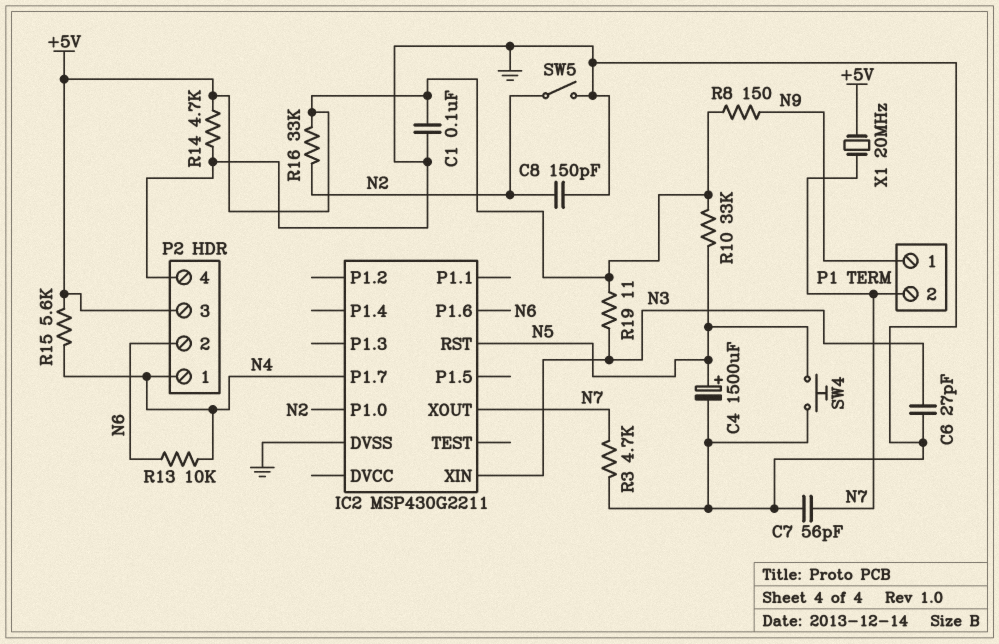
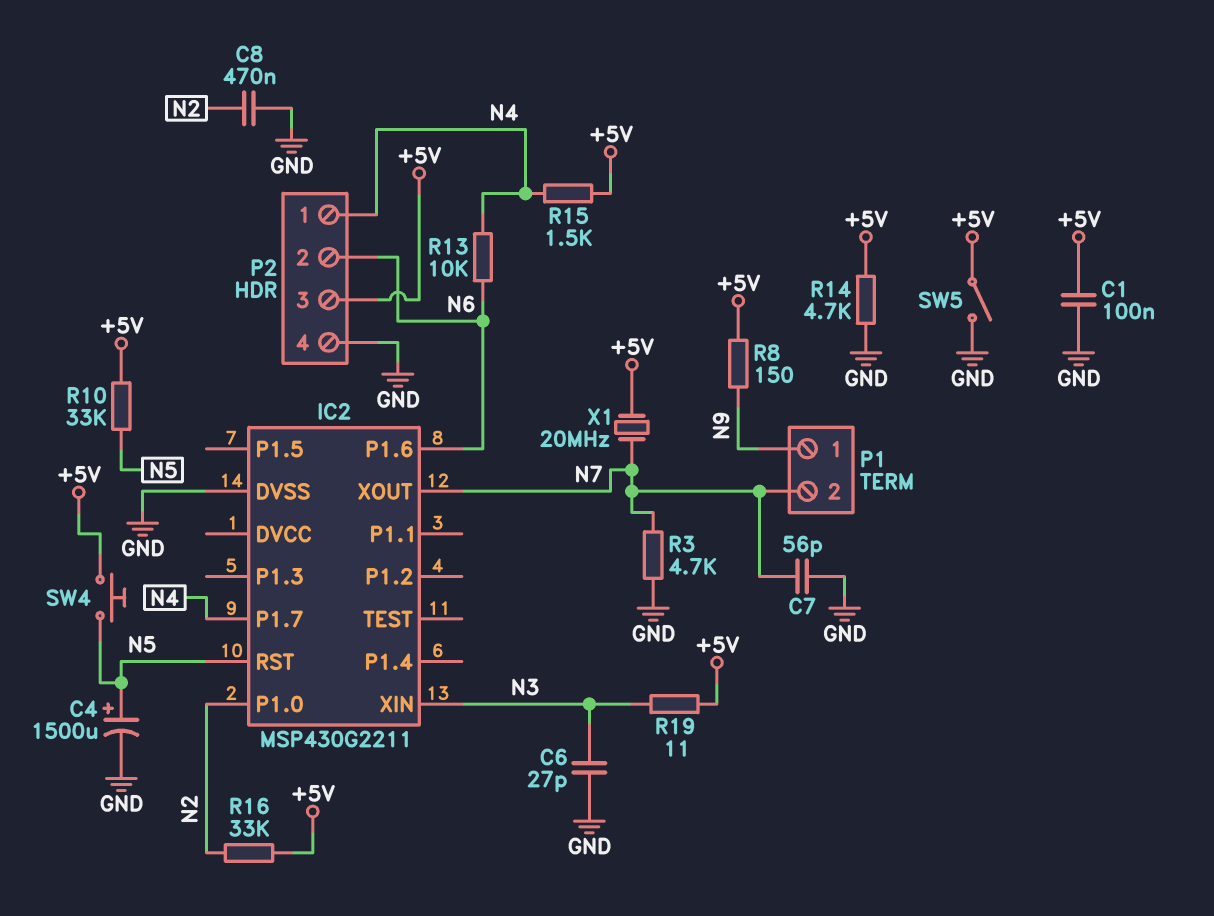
C8: 150pF (GND, N2) -> 470nF (GND, N2)
R15: 5.6k (+5V, N4) -> 1.5k (+5V, N4)
SW4: button (GND, N5) -> button (+5V, N5)
SW5: switch (GND, N2) -> switch (+5V, GND)

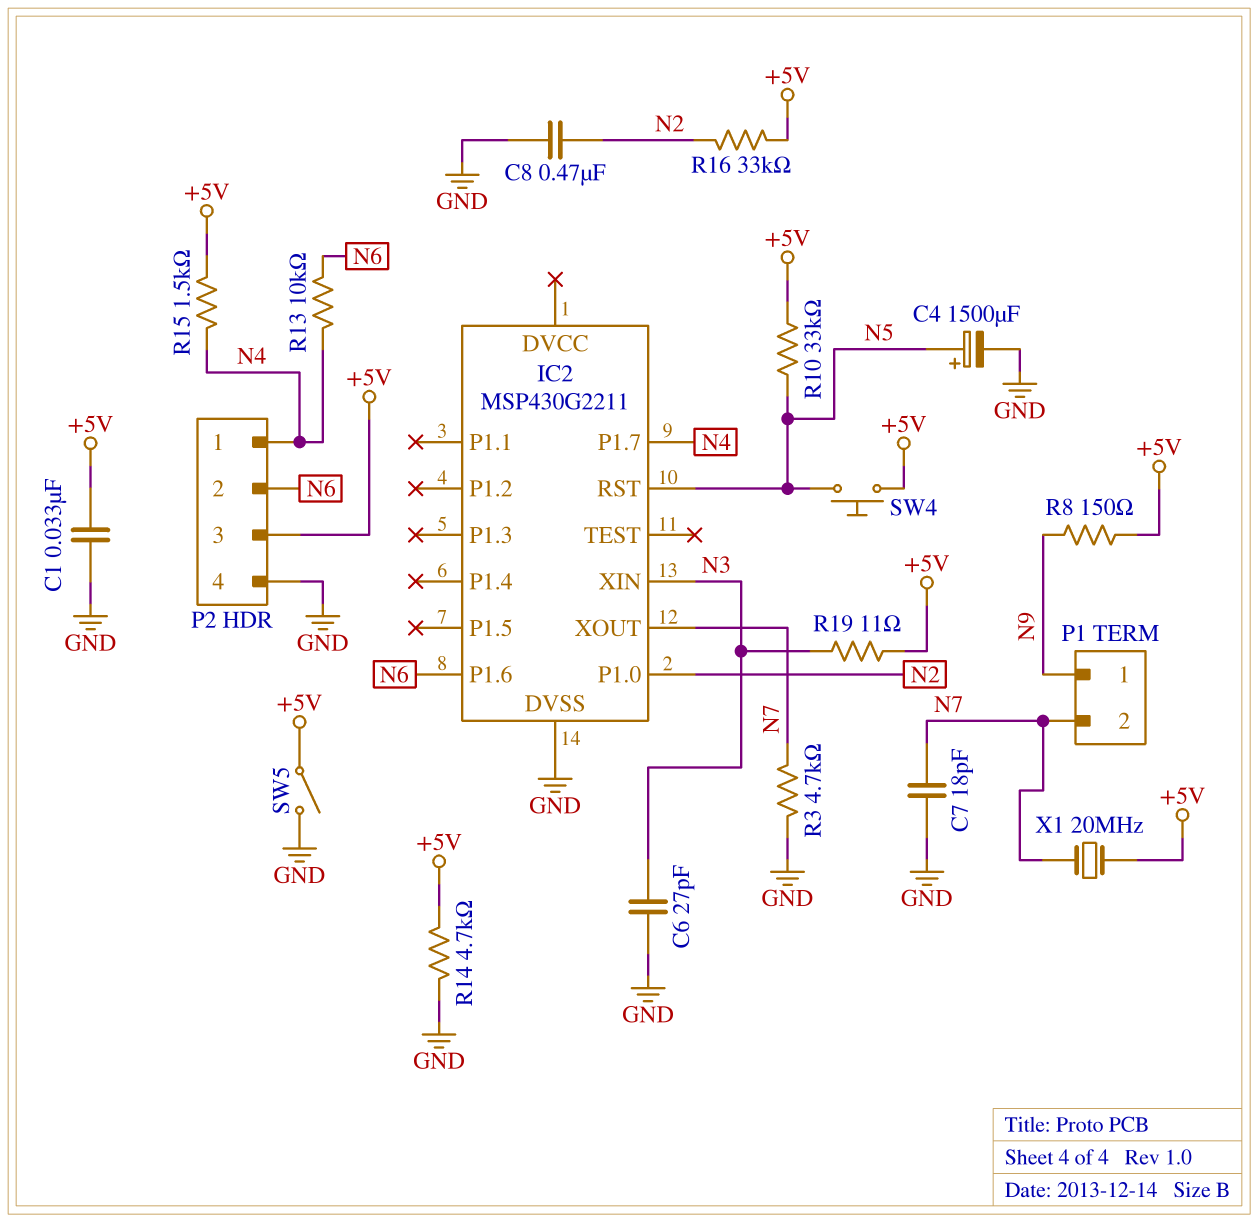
C1: 100nF (+5V, GND) -> 33nF (+5V, GND)
C7: 56pF (GND, N7) -> 18pF (GND, N7)

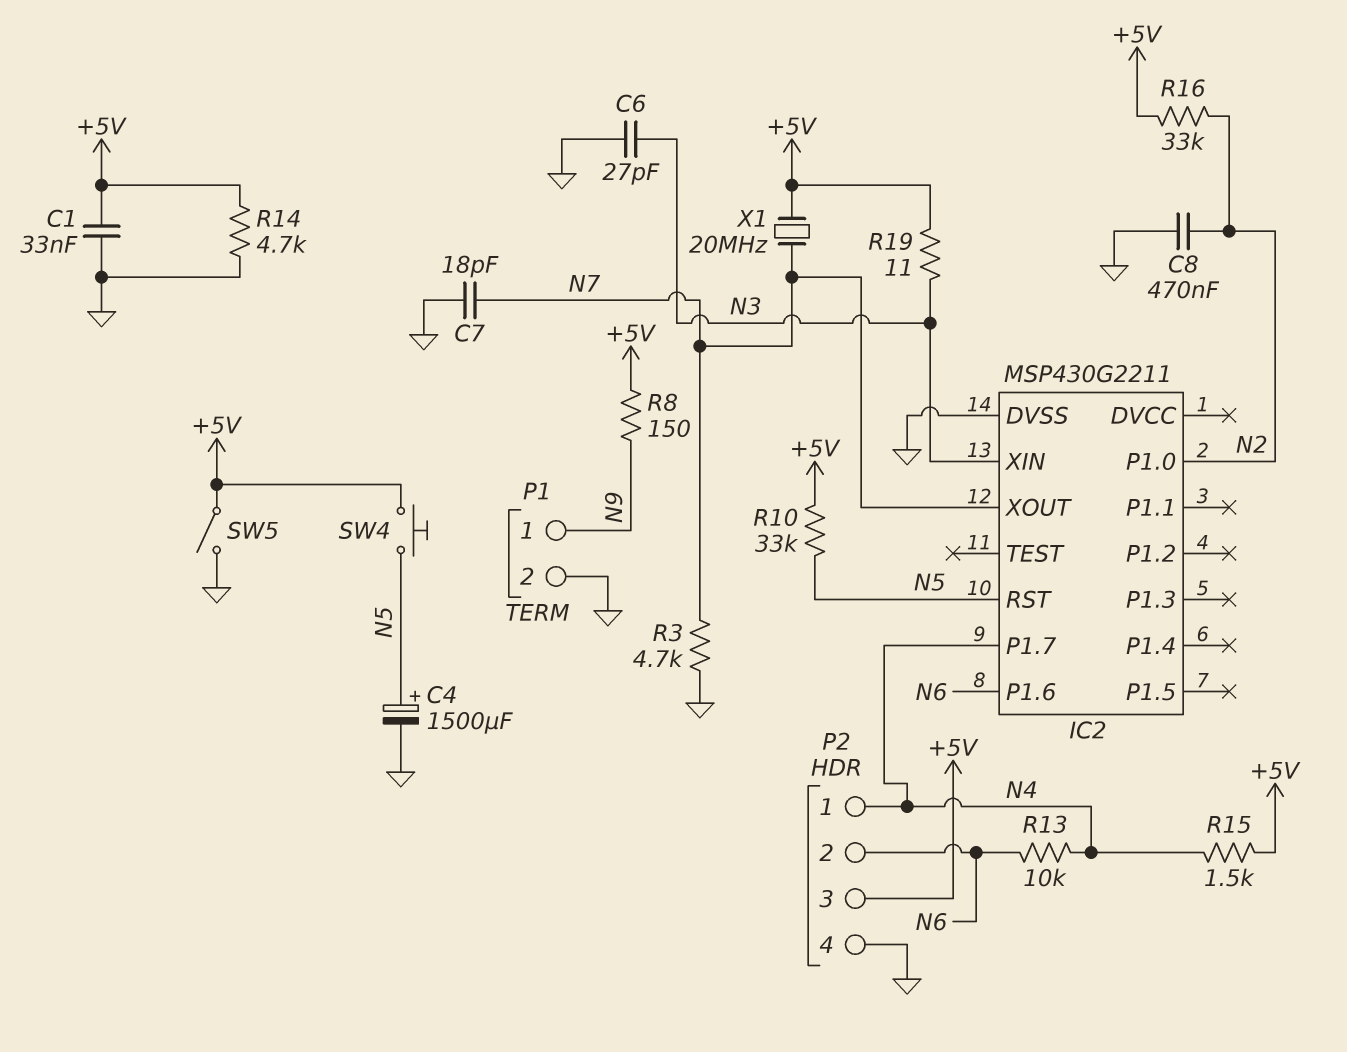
P1 pin 2: N7 -> GND

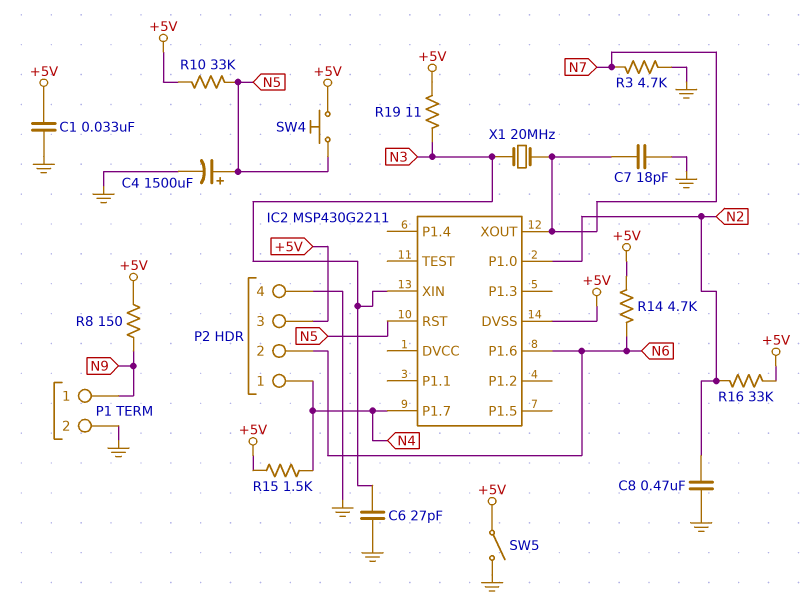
IC2 pin DVSS: GND -> +5V
R13: 10k (N4, N6) -> none
R14: 4.7k (+5V, GND) -> 4.7k (+5V, N6)
X1: 20MHz (+5V, N7) -> 20MHz (N3, N7)

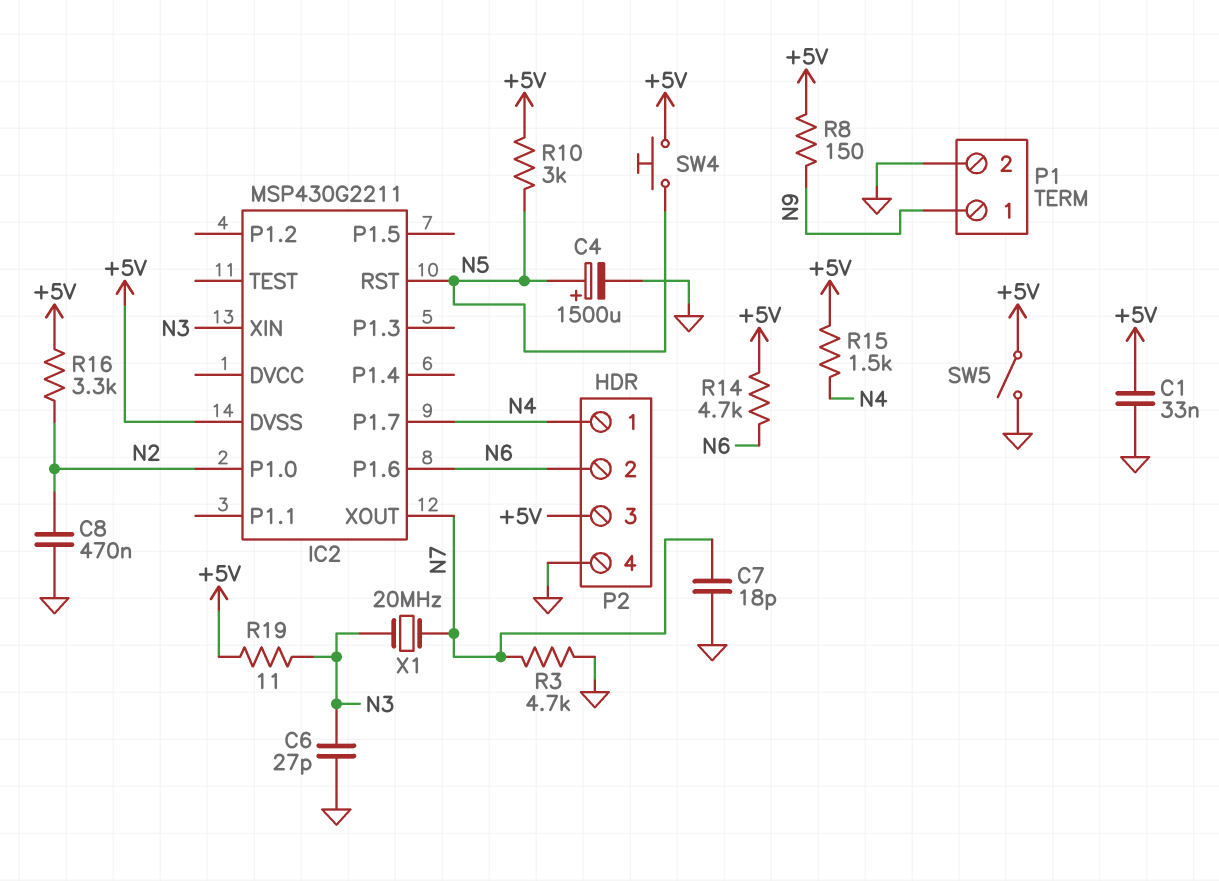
R10: 33k (+5V, N5) -> 3k (+5V, N5)
R16: 33k (+5V, N2) -> 3.3k (+5V, N2)

